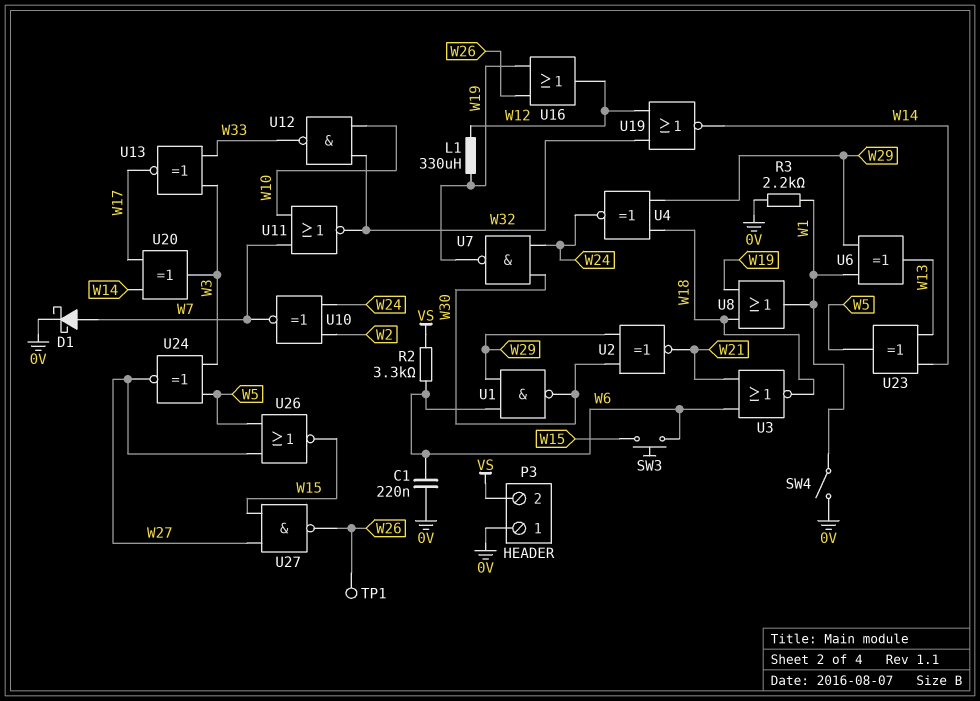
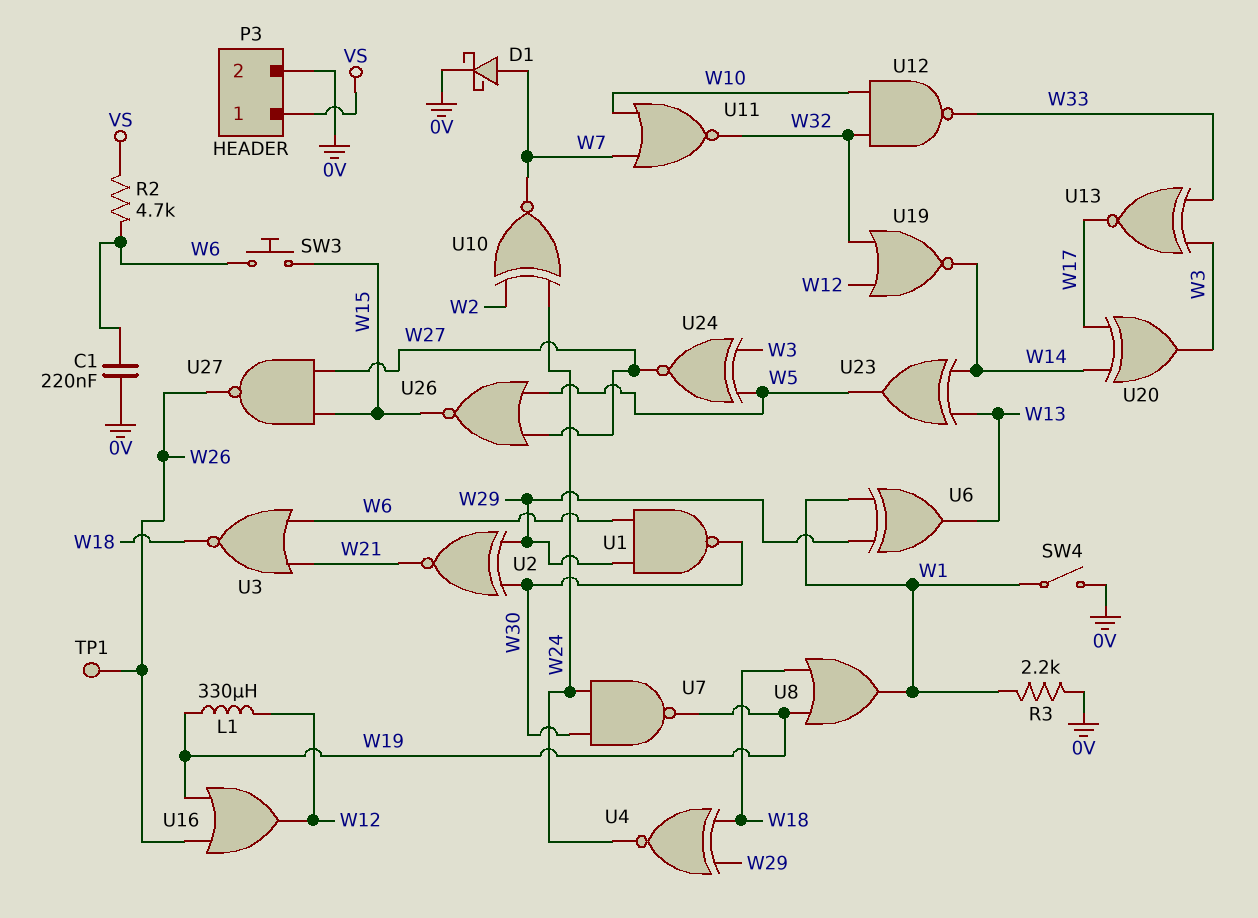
P3 pin 1: 0V -> VS
P3 pin 2: VS -> 0V
R2: 3.3k (VS, W6) -> 4.7k (VS, W6)

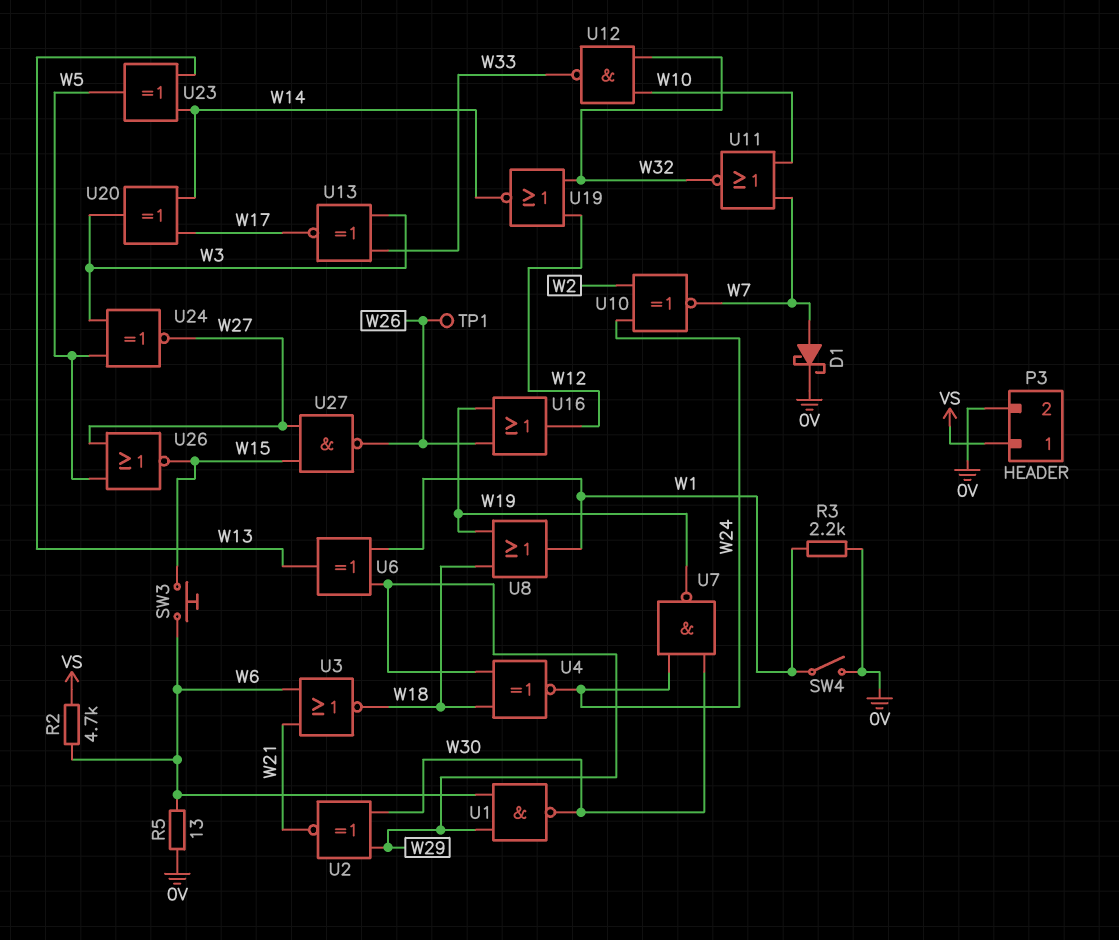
C1: 220nF (0V, W6) -> none
L1: 330uH (W12, W19) -> none
R5: none -> 13 (0V, W6)

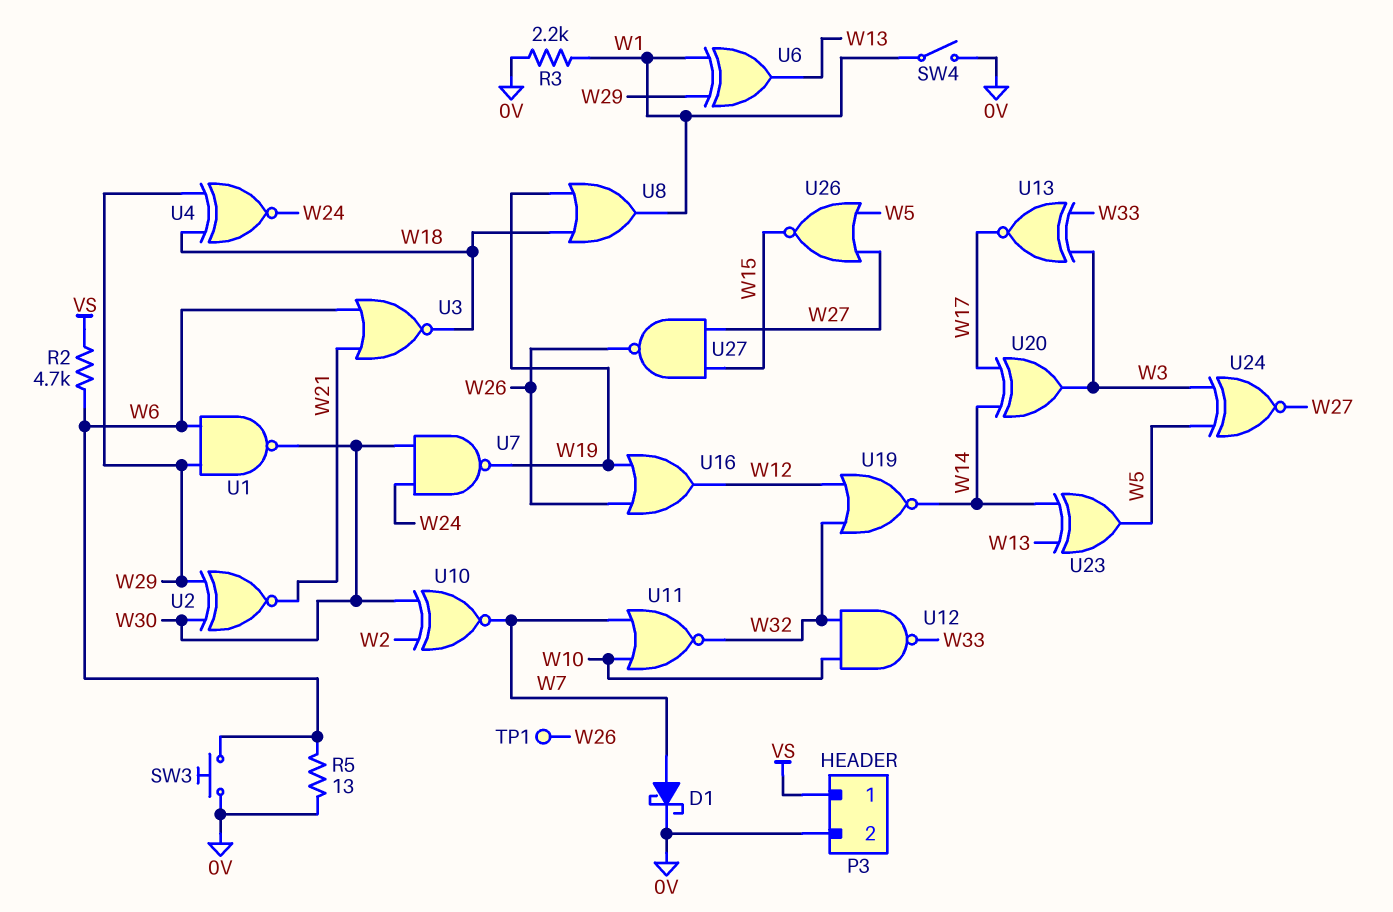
SW3: button (W6, W15) -> button (0V, W6)
U10: XNOR (in W2, in W24, out W7) -> XNOR (in W2, in W30, out W7)

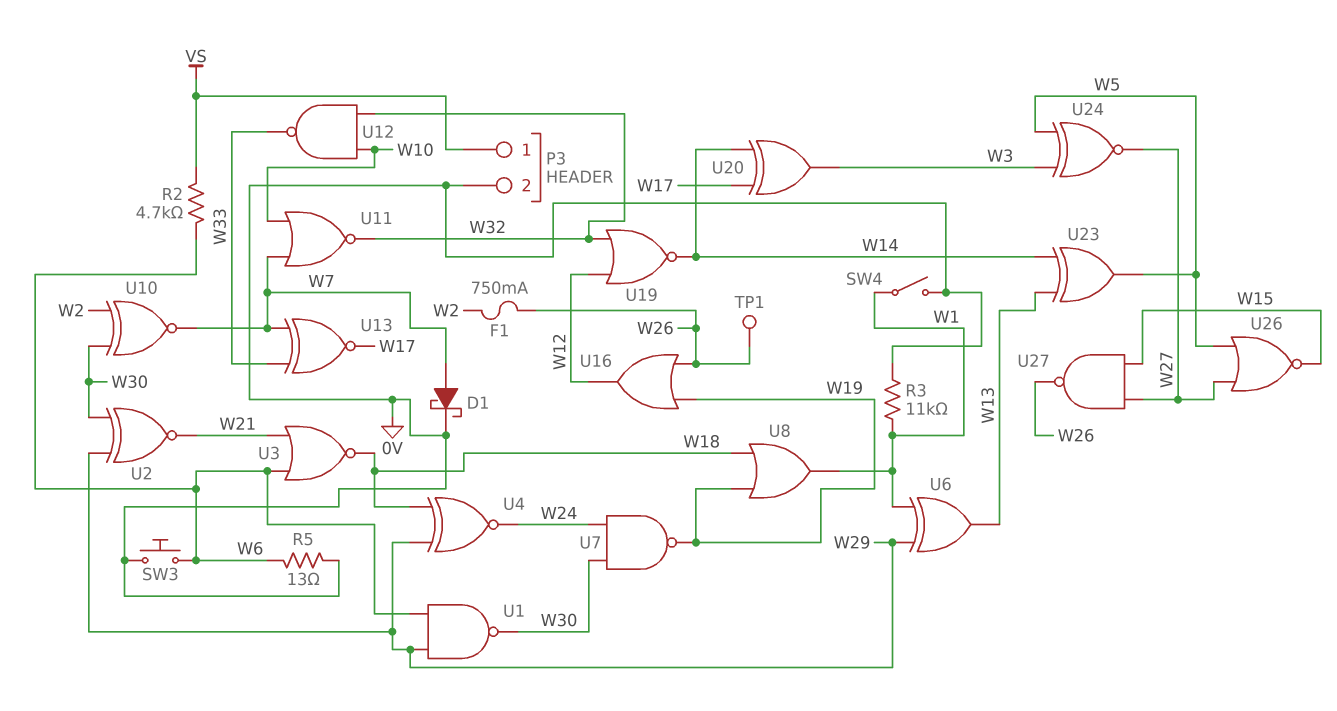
F1: none -> 750mA (W2, W26)
R3: 2.2k (0V, W1) -> 11k (0V, W1)
U13: XNOR (in W3, in W33, out W17) -> XNOR (in W7, in W33, out W17)

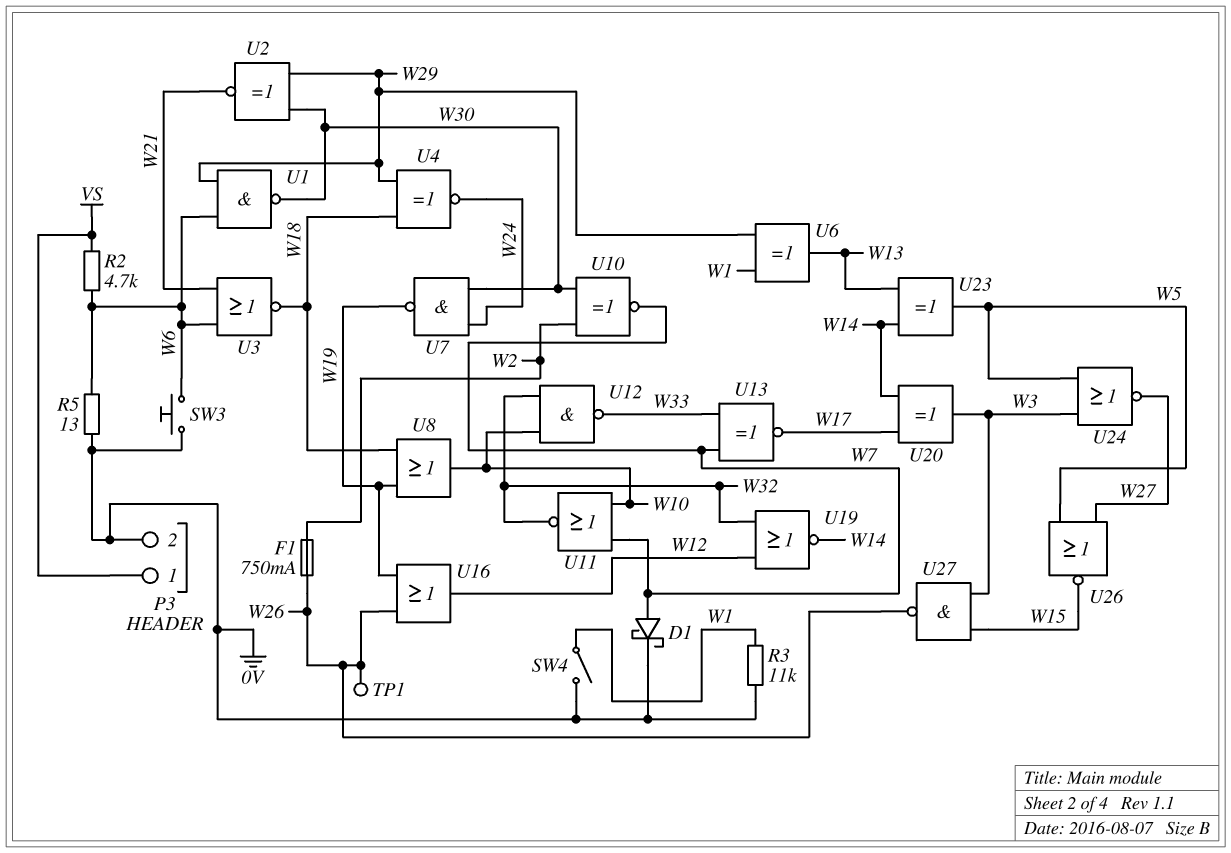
U8: OR (in W18, in W19, out W1) -> OR (in W18, in W19, out W10)
U24: XNOR (in W3, in W5, out W27) -> NOR (in W3, in W5, out W27)
U27: NAND (in W15, in W27, out W26) -> NAND (in W3, in W15, out W26)

